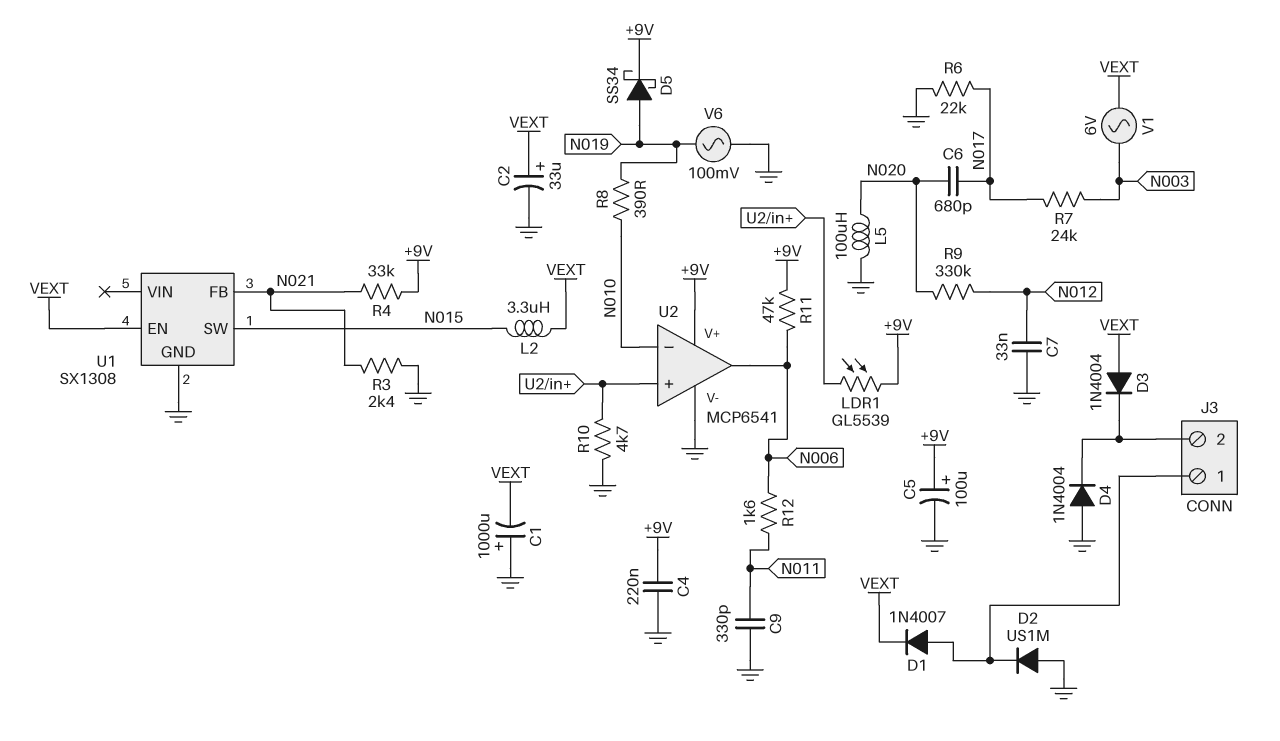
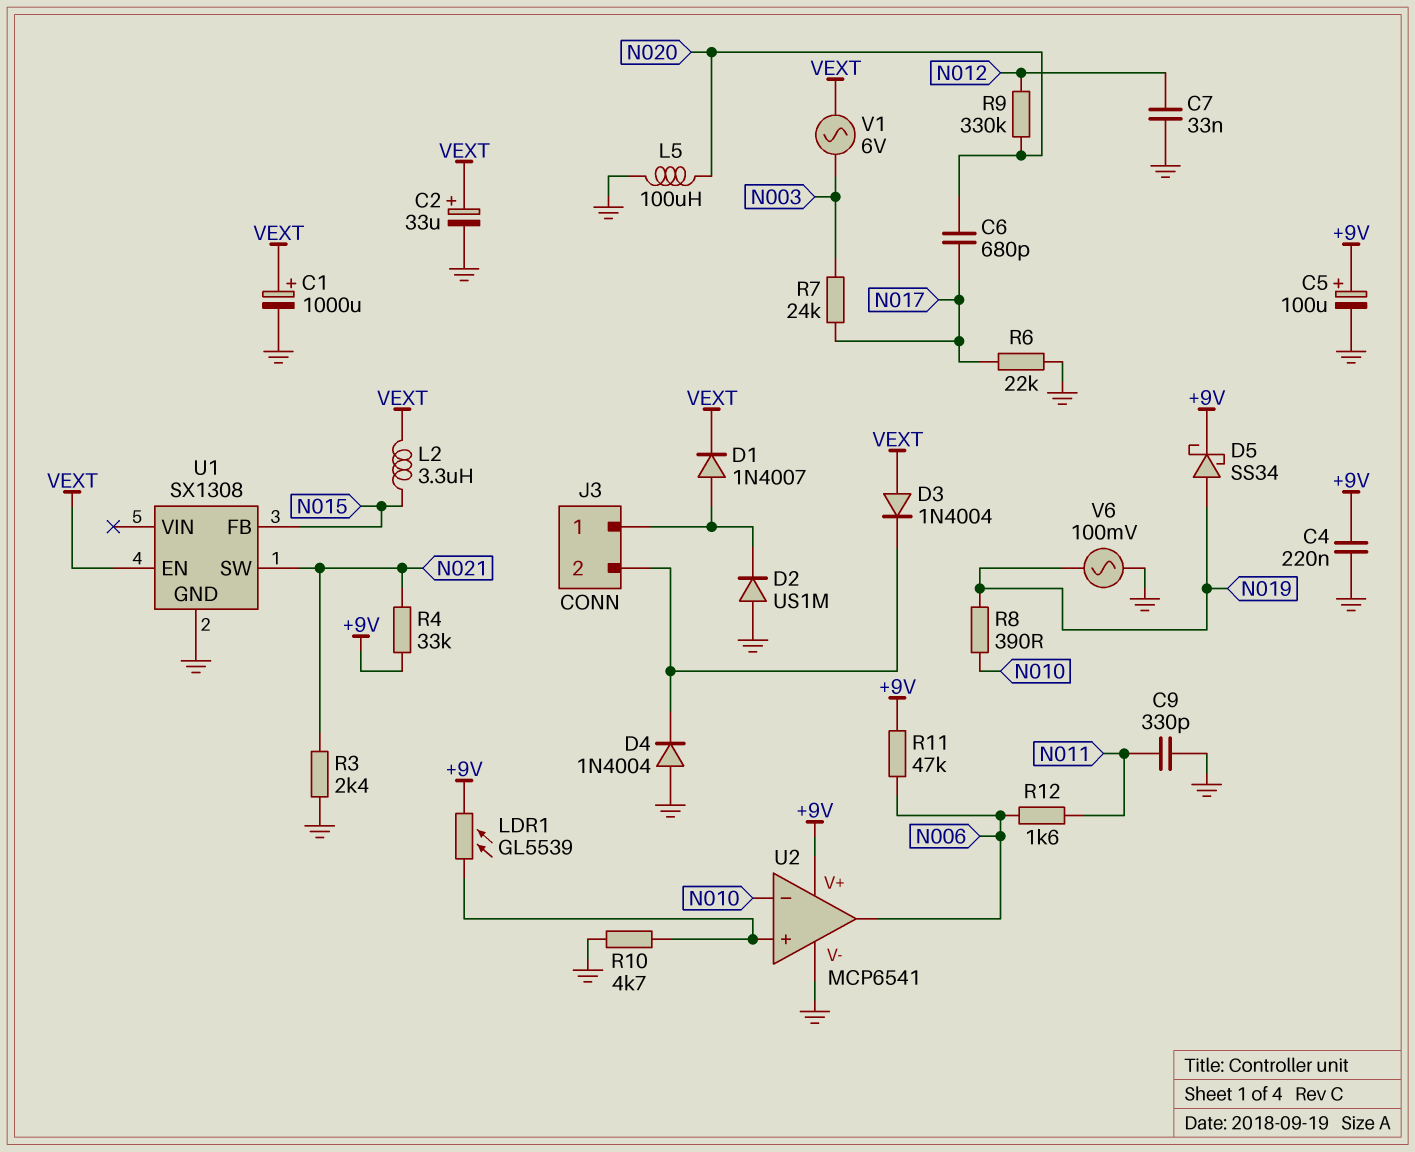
C1: 1000uF (plus GND, minus VEXT) -> 1000uF (plus VEXT, minus GND)
U1 pin FB: N021 -> N015
U1 pin SW: N015 -> N021

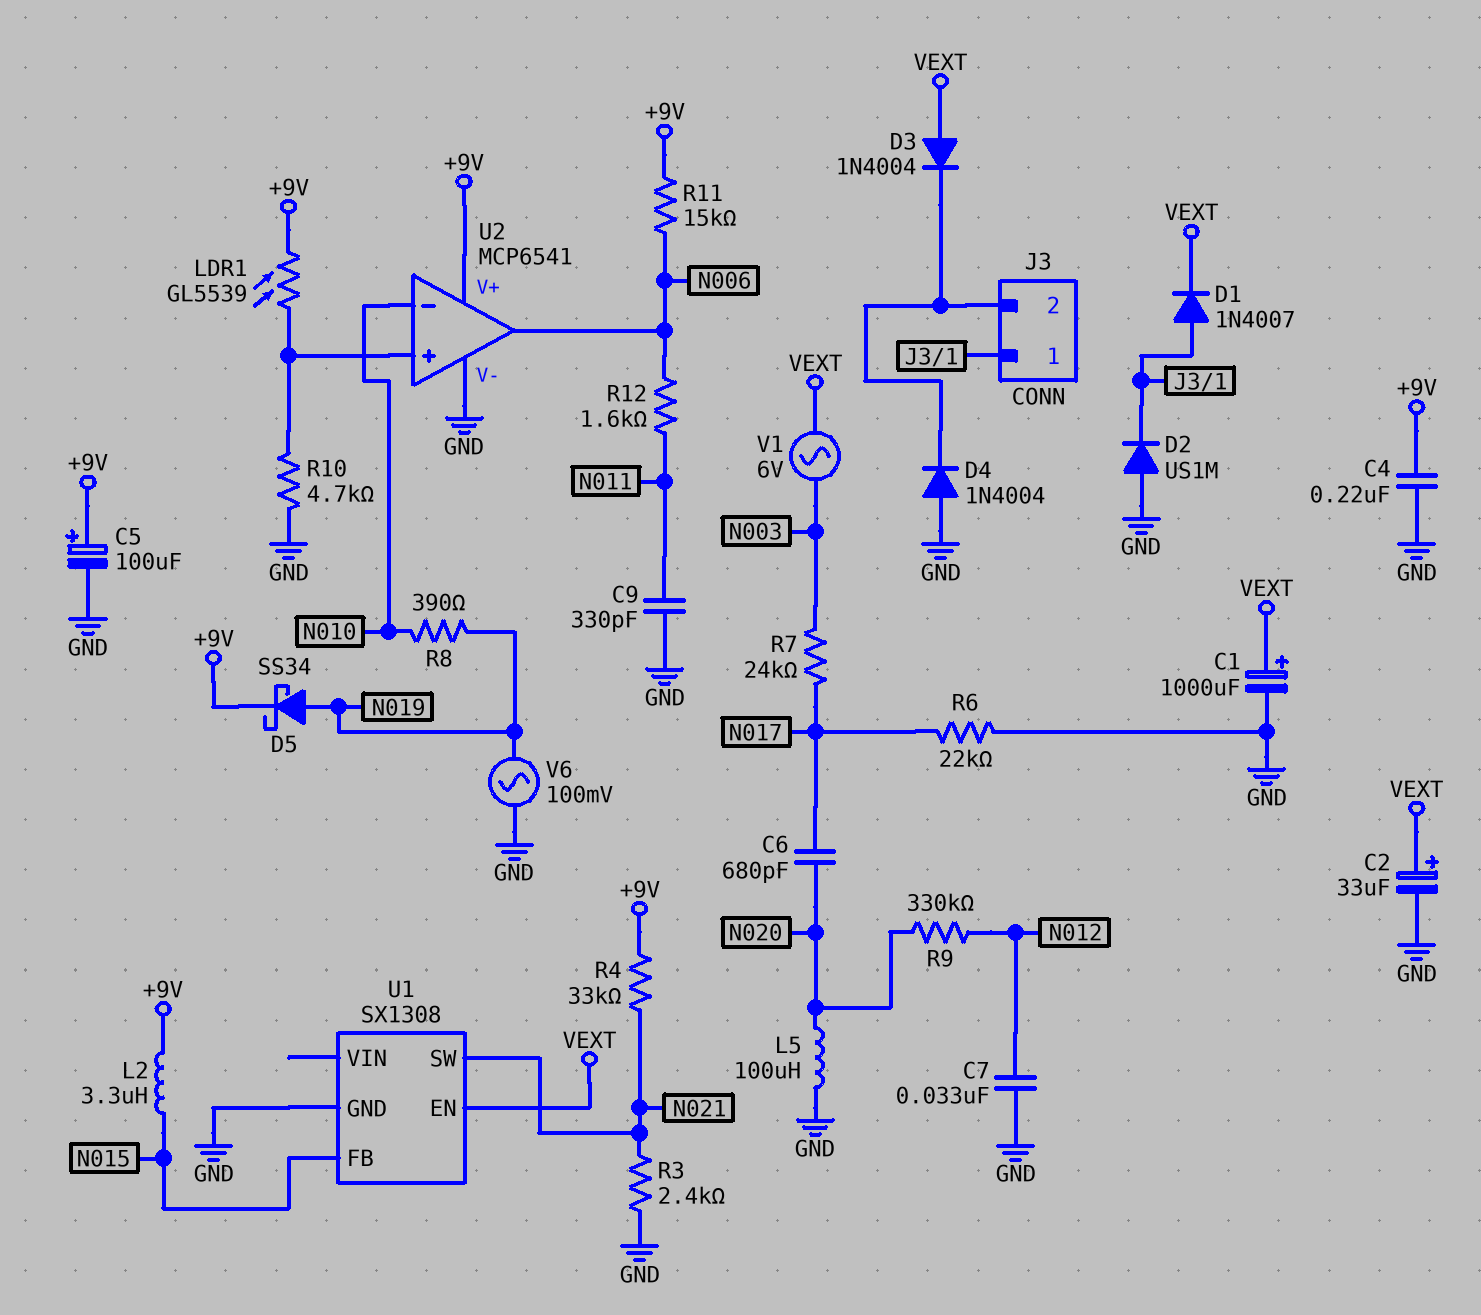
L2: 3.3uH (N015, VEXT) -> 3.3uH (+9V, N015)
R11: 47k (+9V, N006) -> 15k (+9V, N006)

